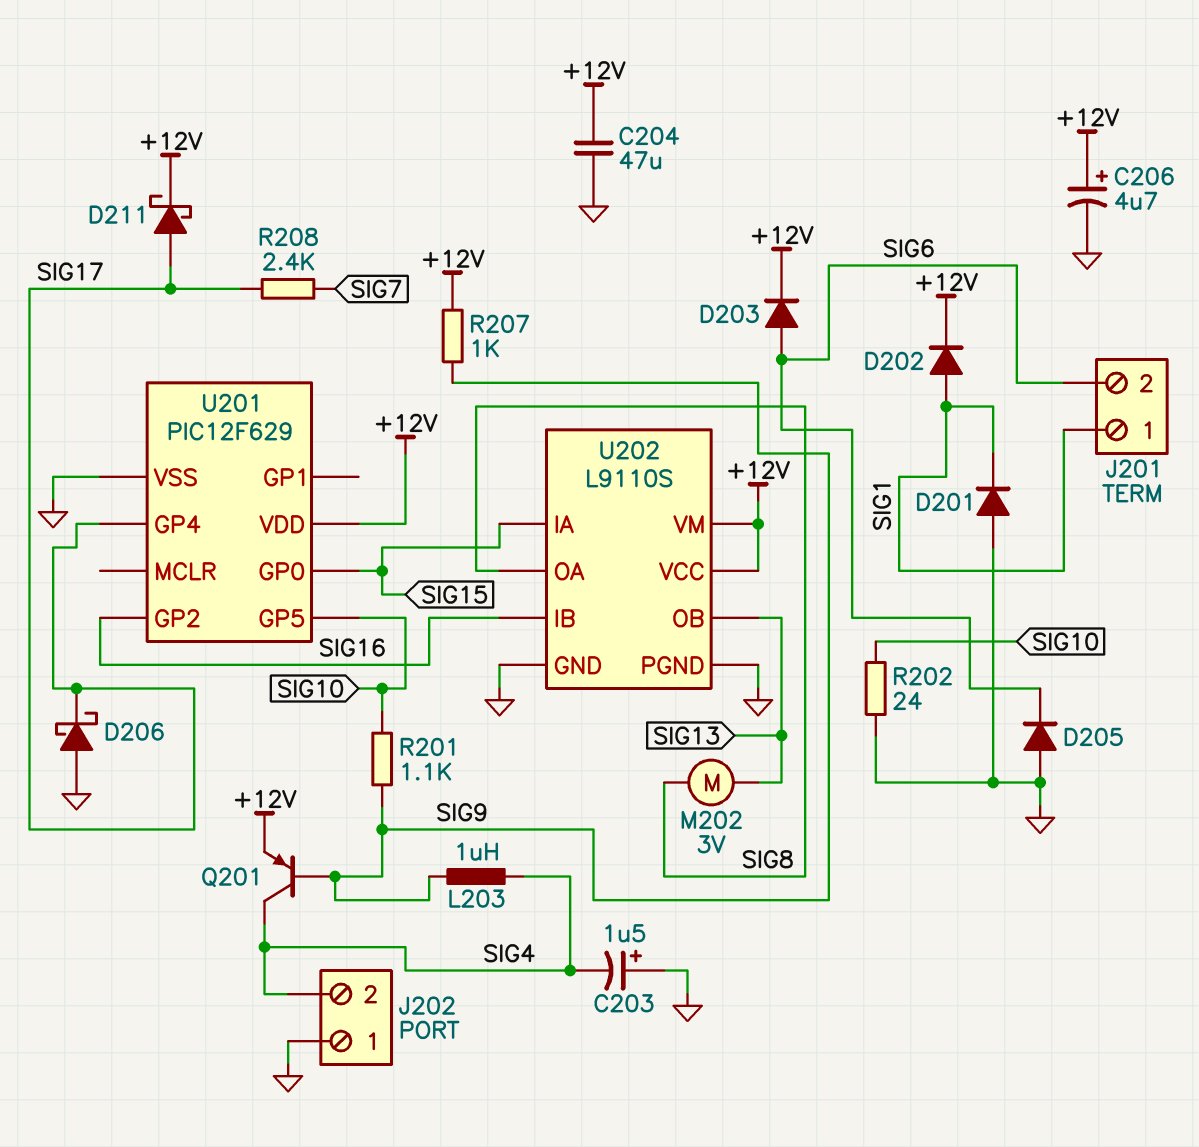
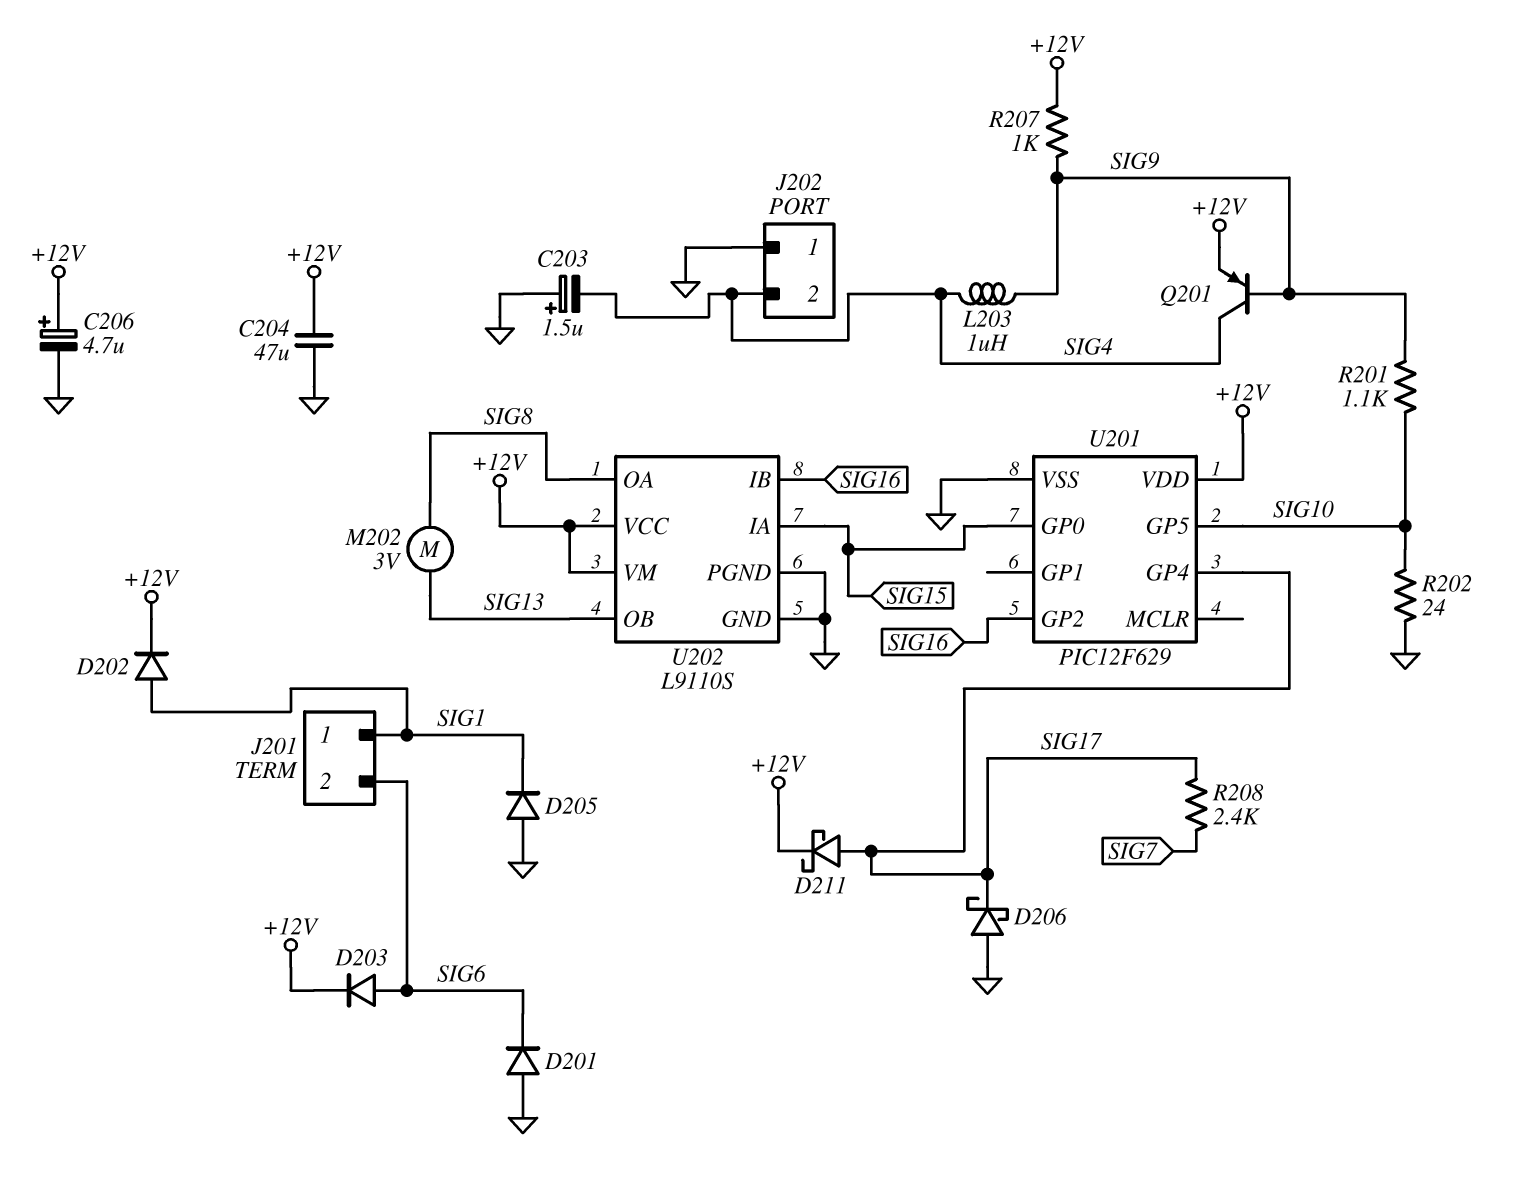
D201: diode (A GND, K SIG1) -> diode (A GND, K SIG6)
D205: diode (A GND, K SIG6) -> diode (A GND, K SIG1)

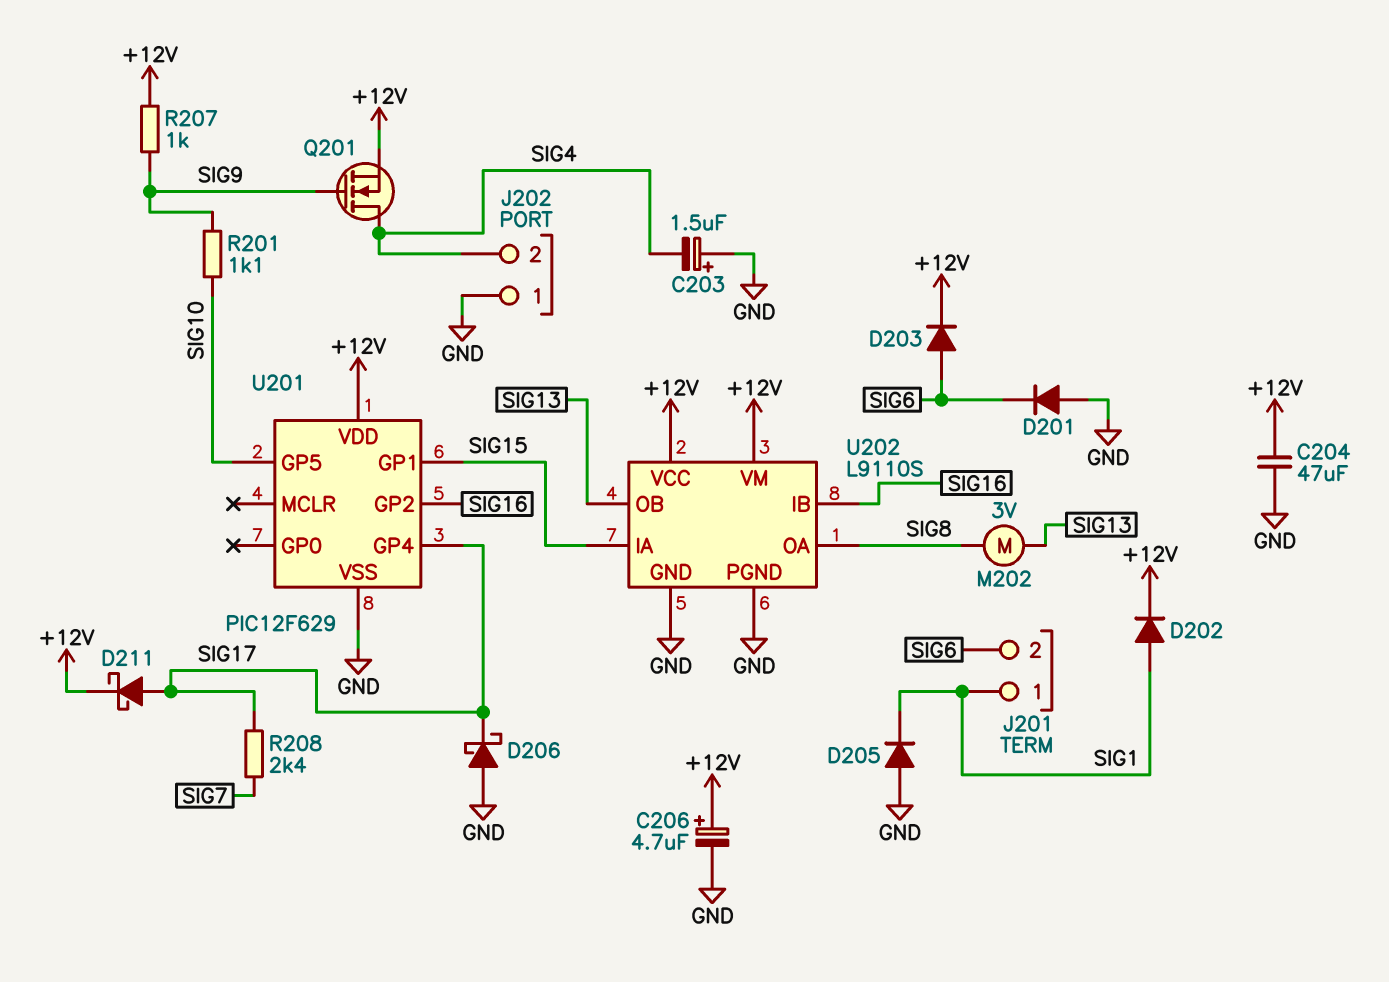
L203: 1uH (SIG4, SIG9) -> none
Q201: PNP (B SIG9, C SIG4, E +12V) -> NMOS (G SIG9, D SIG4, S +12V)
R202: 24 (GND, SIG10) -> none
U201 pin GP0: SIG15 -> none
U201 pin GP1: none -> SIG15

